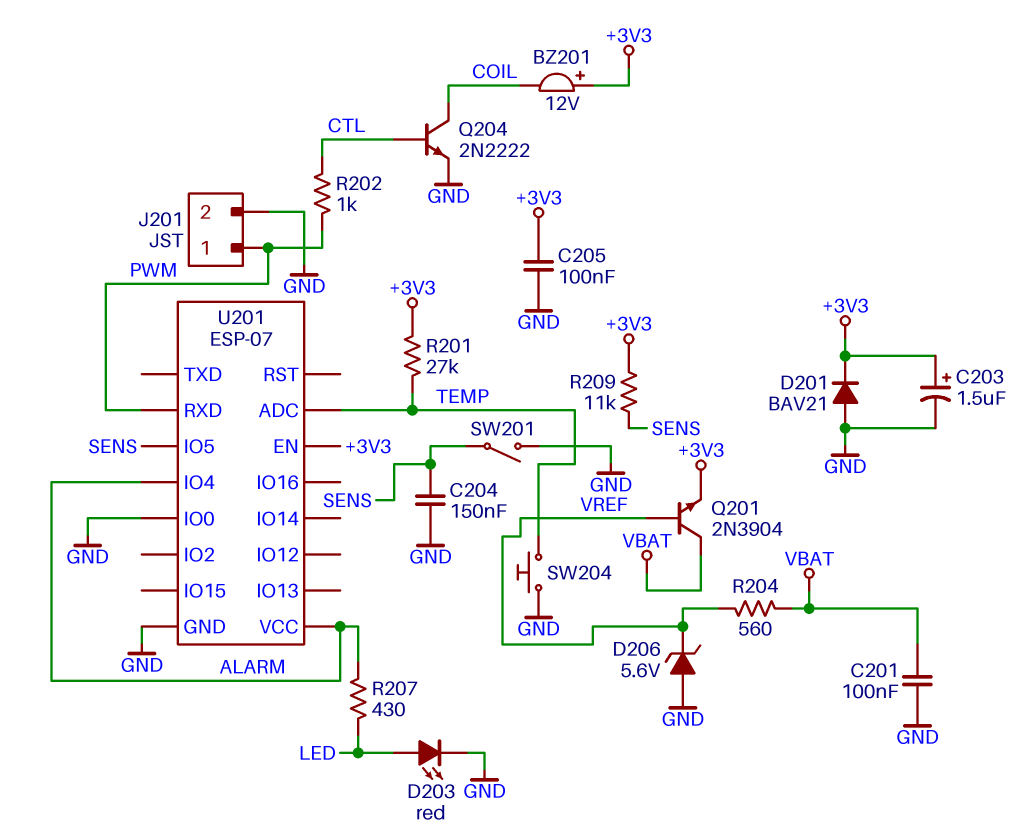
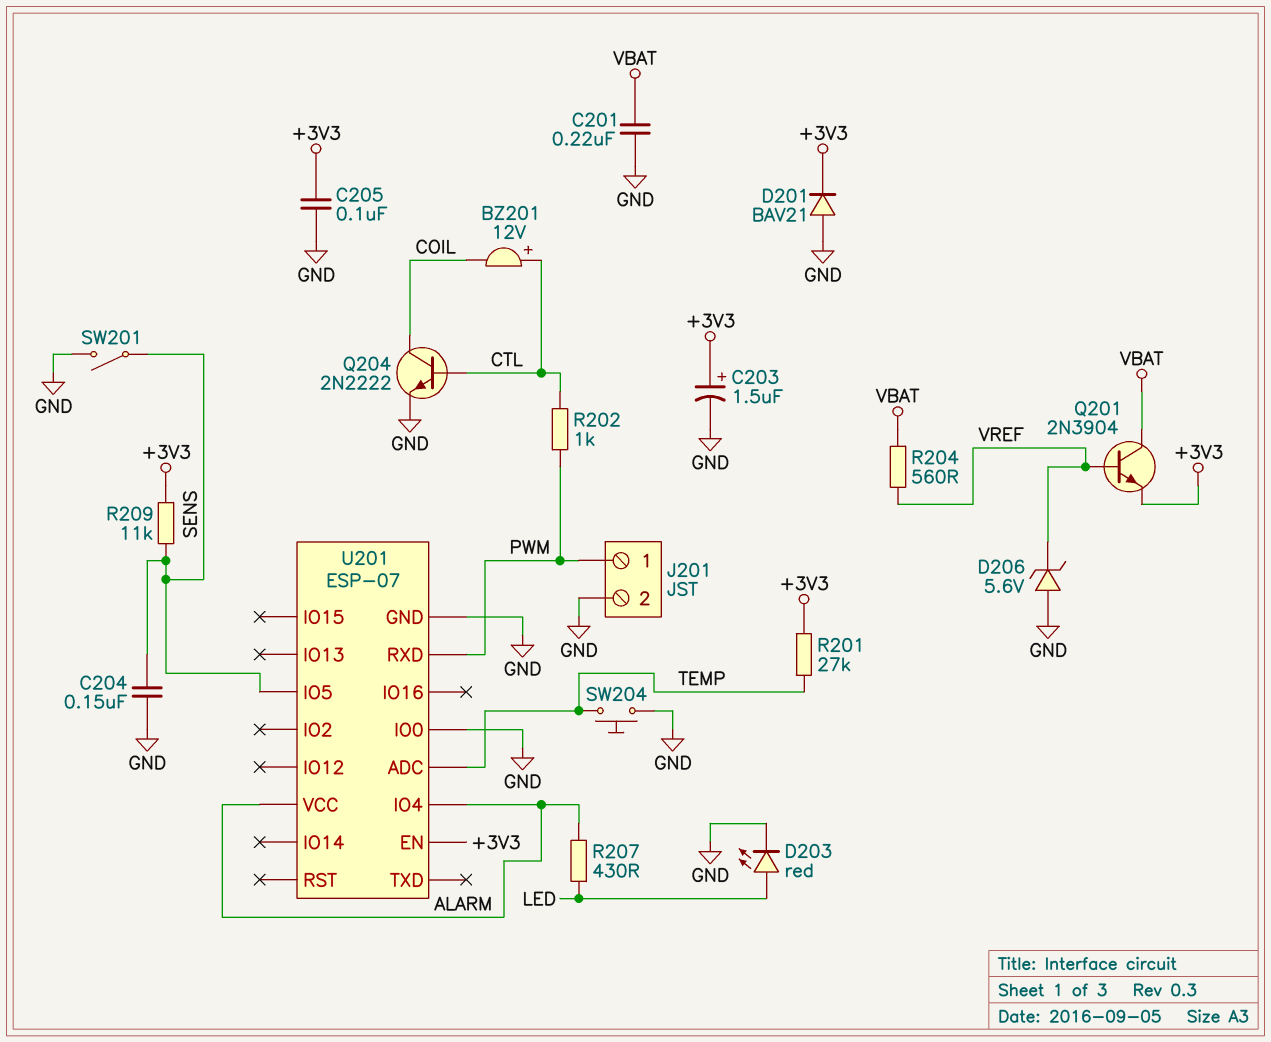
BZ201: buzzer 12V (plus +3V3, minus COIL) -> buzzer 12V (plus CTL, minus COIL)
C201: 100nF (GND, VBAT) -> 220nF (GND, VBAT)

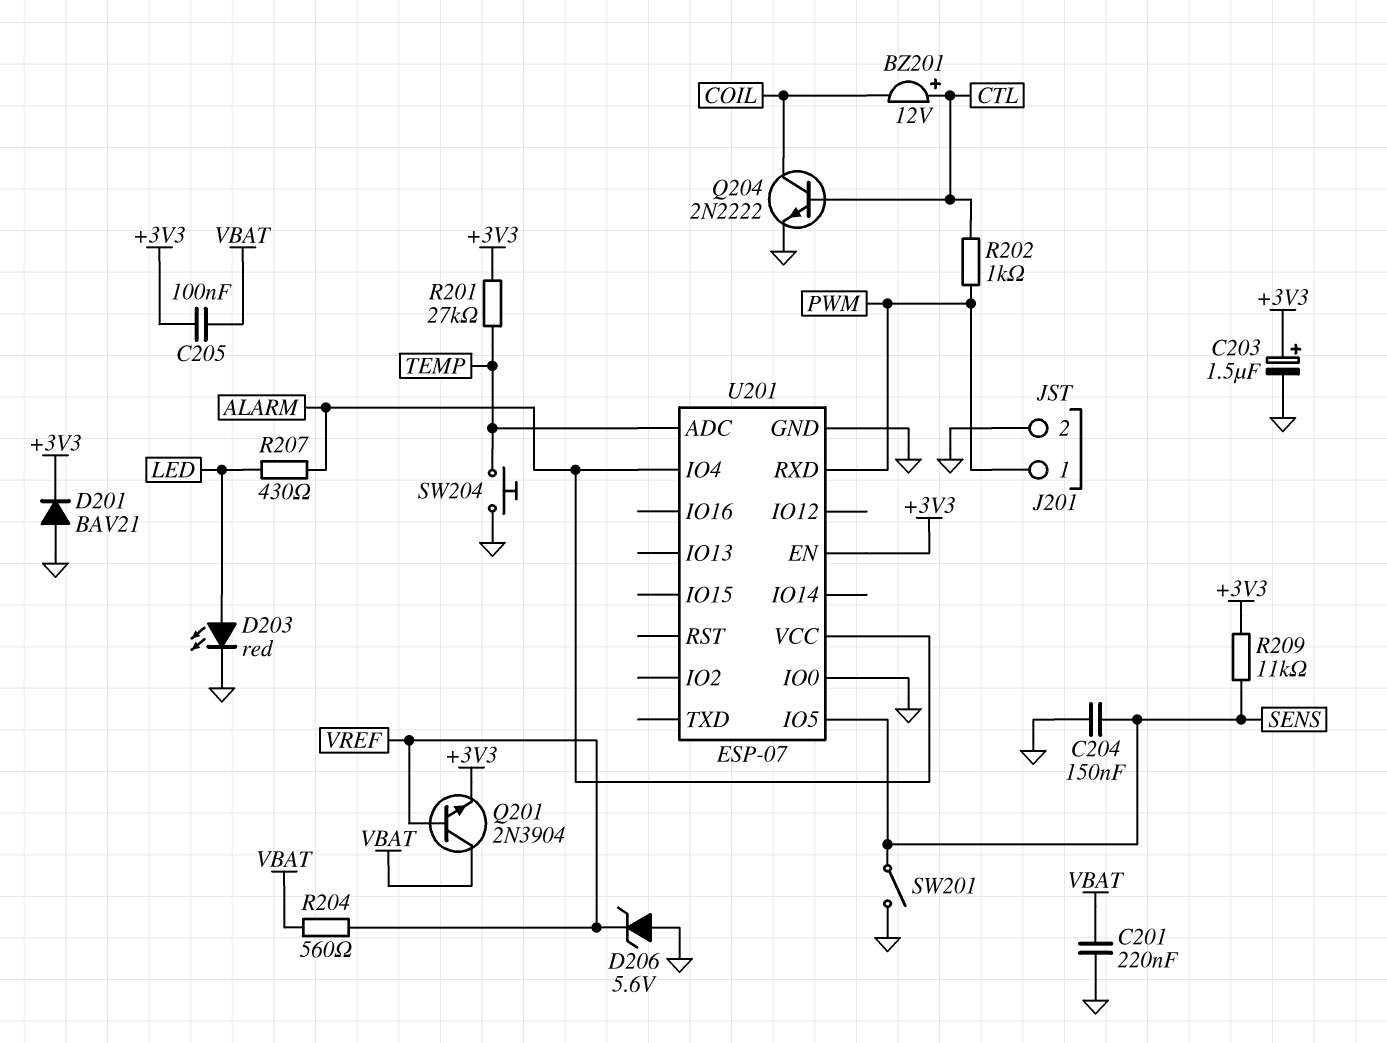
C205: 100nF (+3V3, GND) -> 100nF (+3V3, VBAT)

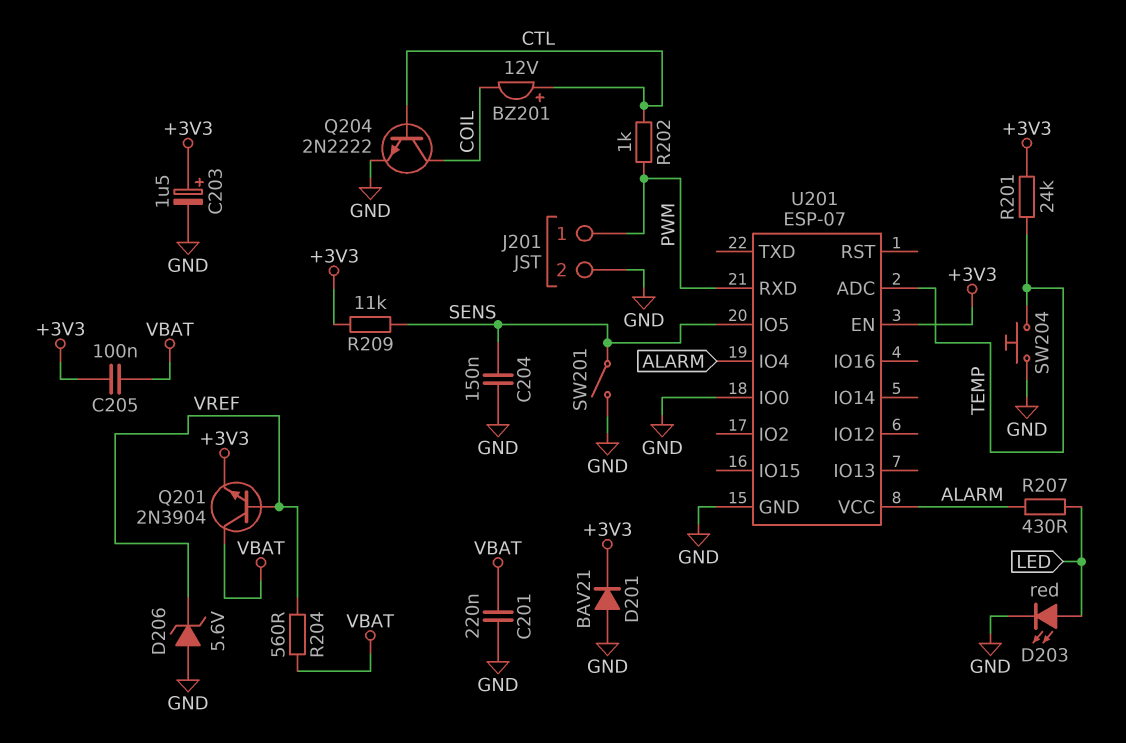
R201: 27k (+3V3, TEMP) -> 24k (+3V3, TEMP)

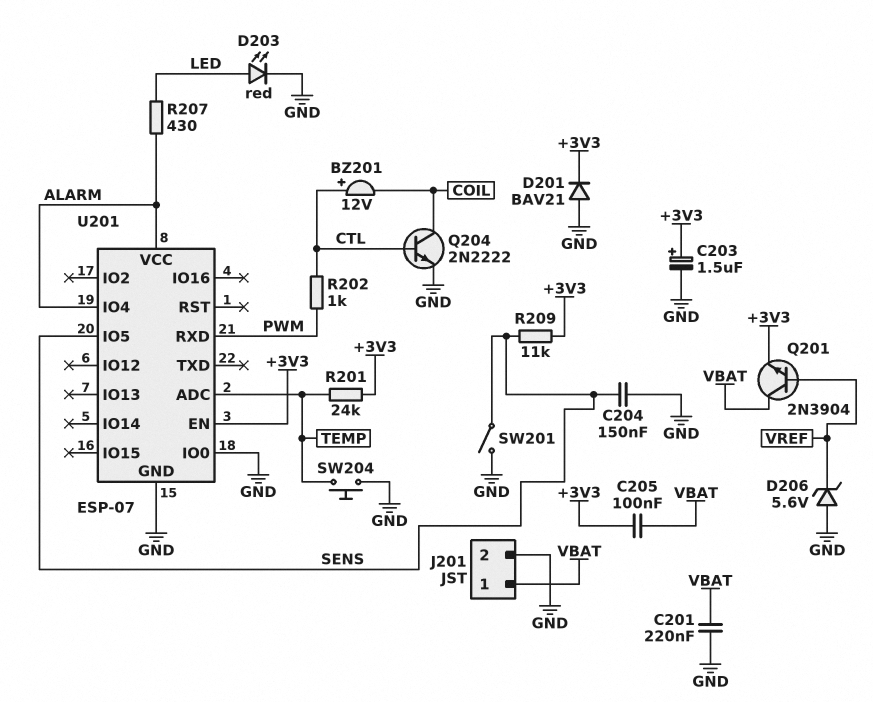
J201 pin 1: PWM -> VBAT
R204: 560 (VBAT, VREF) -> none

